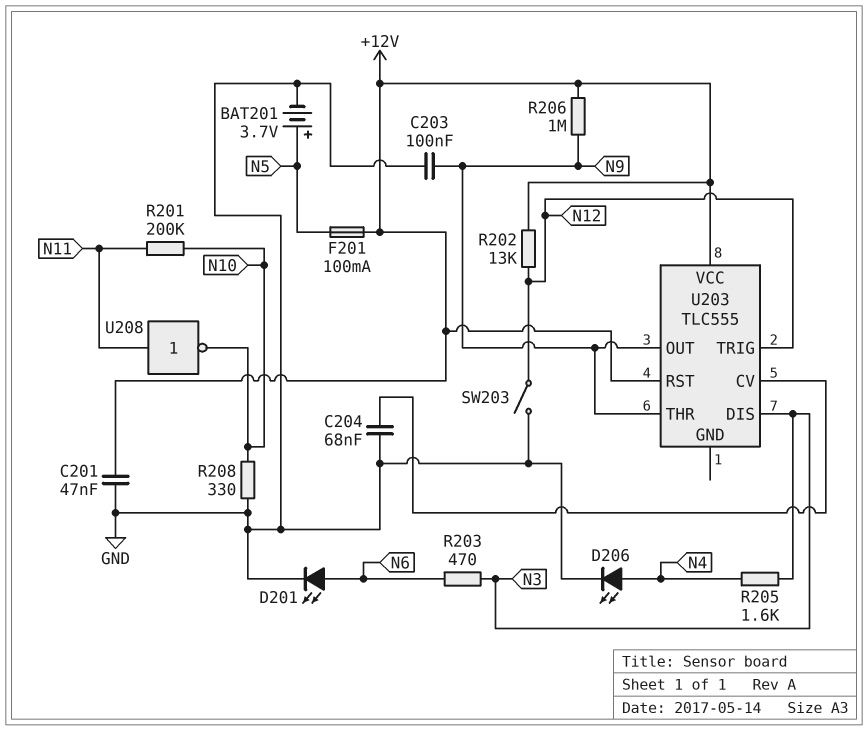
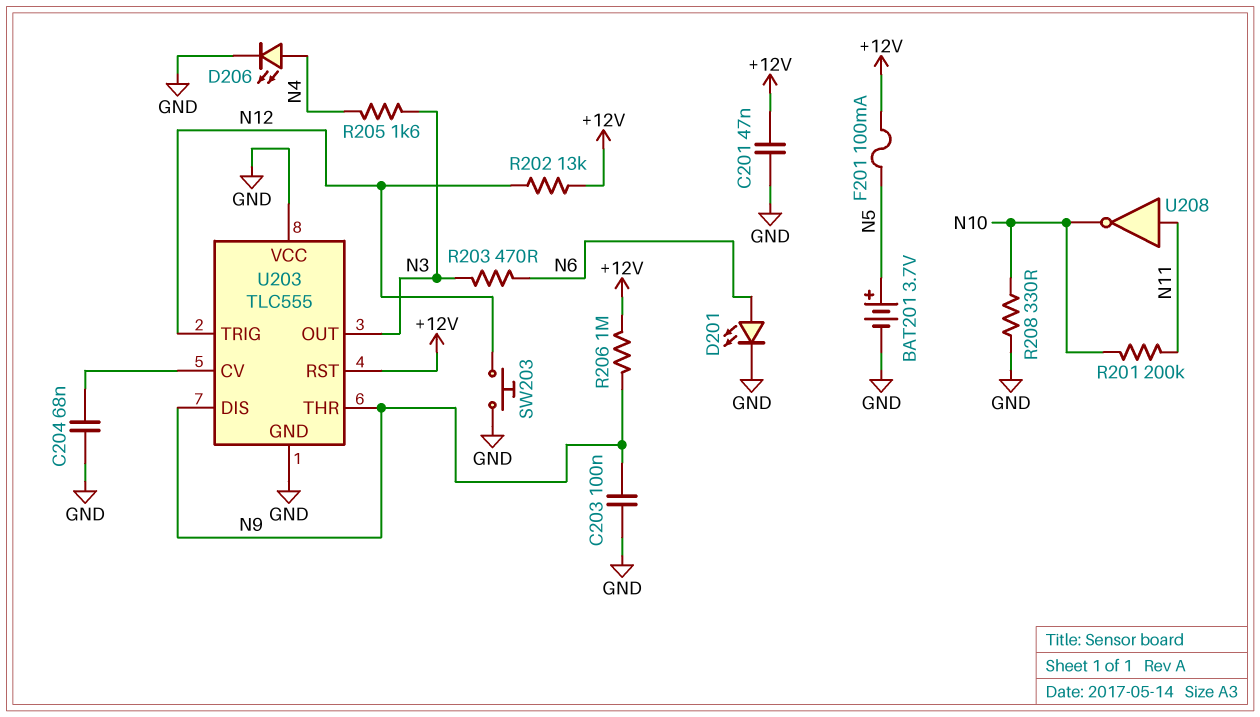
SW203: switch (GND, N12) -> button (GND, N12)
U203 pin DIS: N3 -> N9
U203 pin GND: none -> GND
U203 pin OUT: N9 -> N3
U203 pin VCC: +12V -> GND

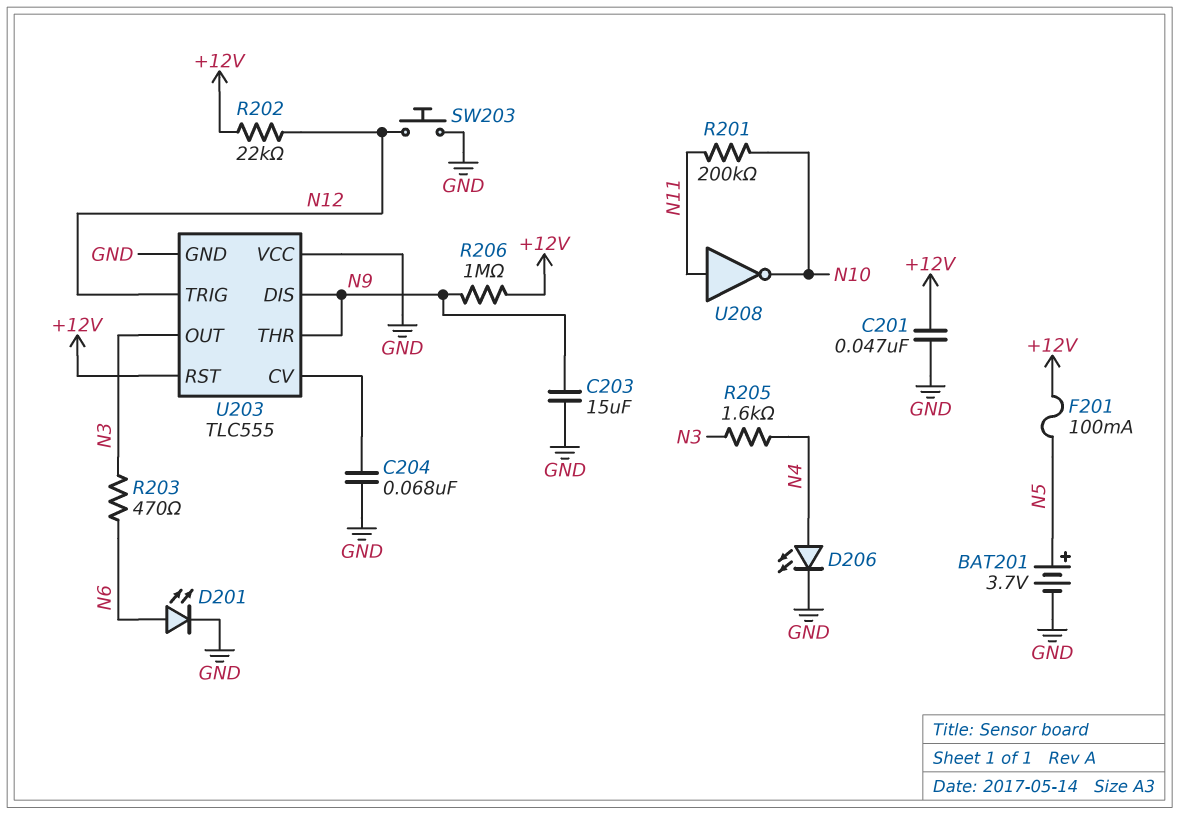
C203: 100nF (GND, N9) -> 15uF (GND, N9)
R202: 13k (+12V, N12) -> 22k (+12V, N12)
R208: 330 (GND, N10) -> none

